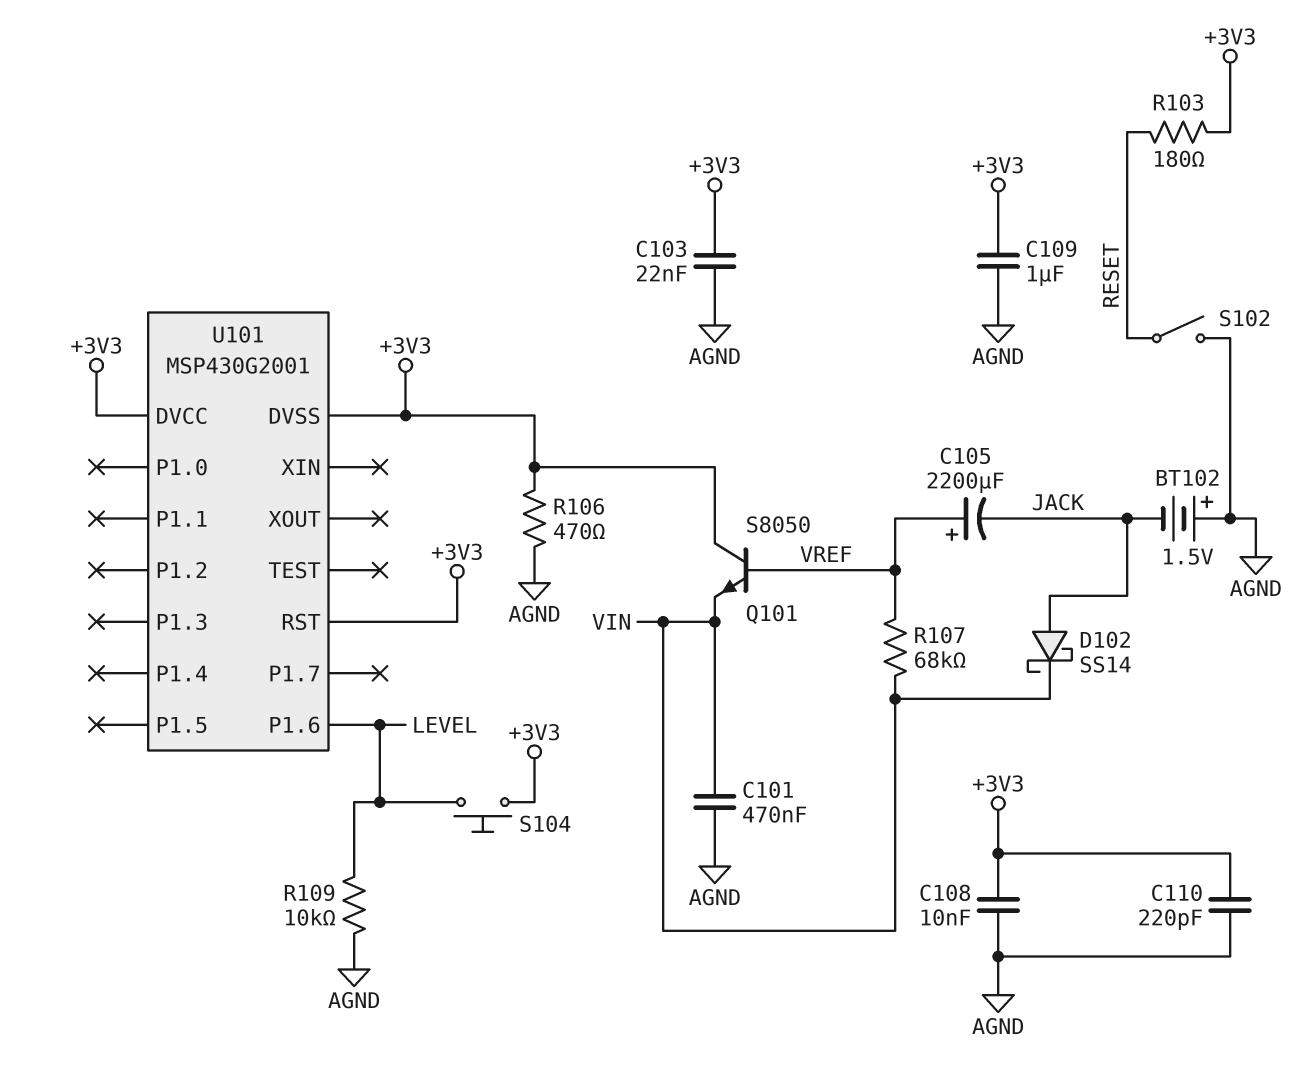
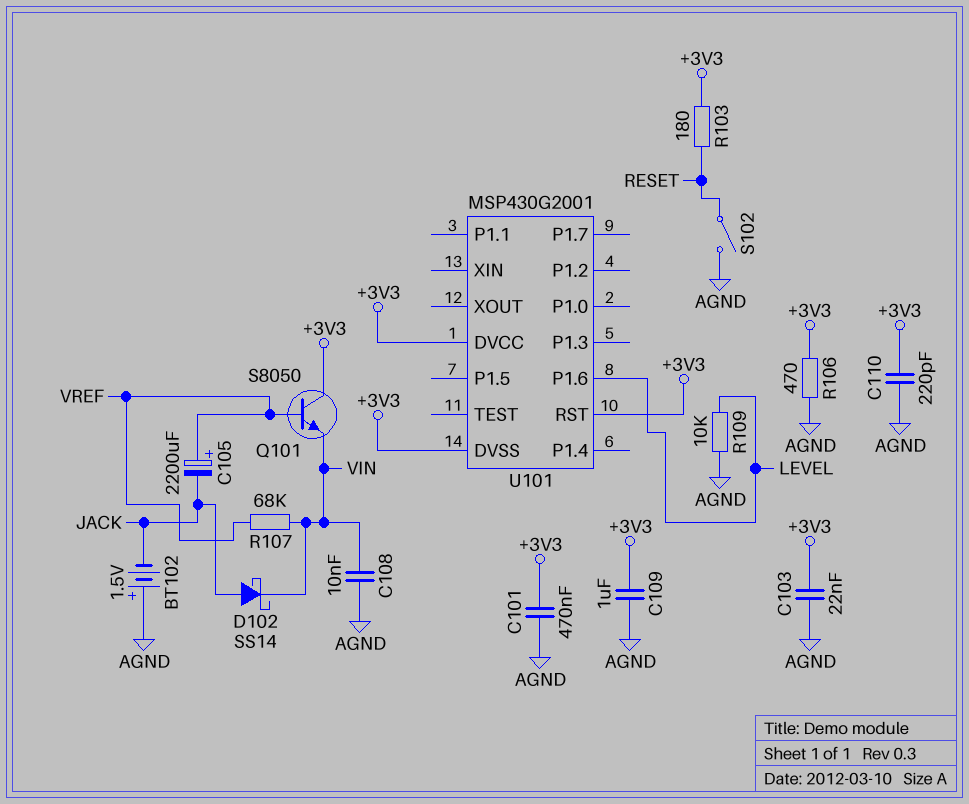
C101: 470nF (AGND, VIN) -> 470nF (+3V3, AGND)
C108: 10nF (+3V3, AGND) -> 10nF (AGND, VIN)
S104: button (+3V3, LEVEL) -> none

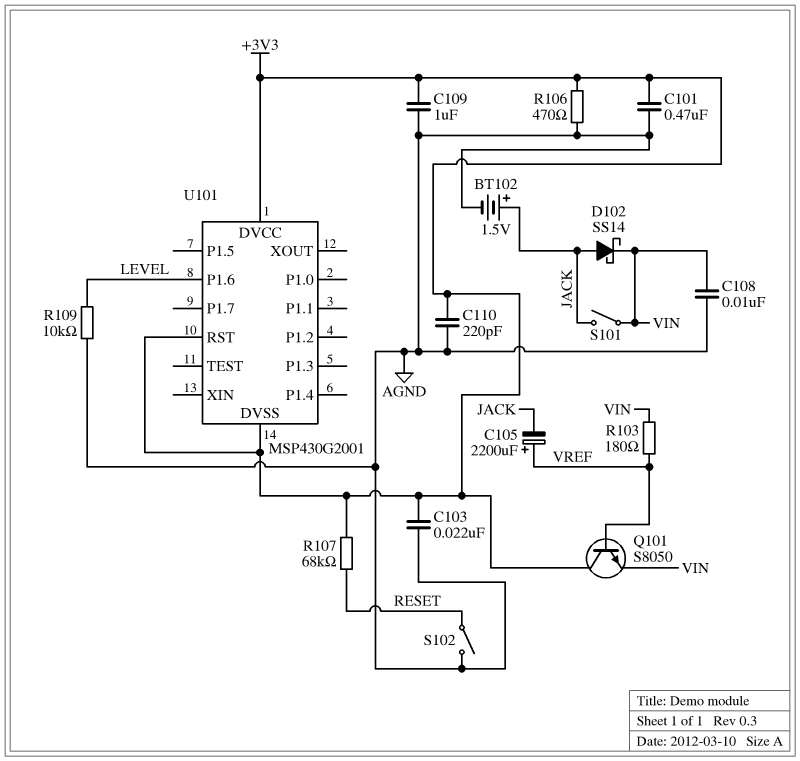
BT102: 1.5V (plus AGND, minus JACK) -> 1.5V (plus JACK, minus AGND)
R103: 180 (+3V3, RESET) -> 180 (VIN, VREF)
R107: 68k (VIN, VREF) -> 68k (+3V3, RESET)
S101: none -> switch (JACK, VIN)

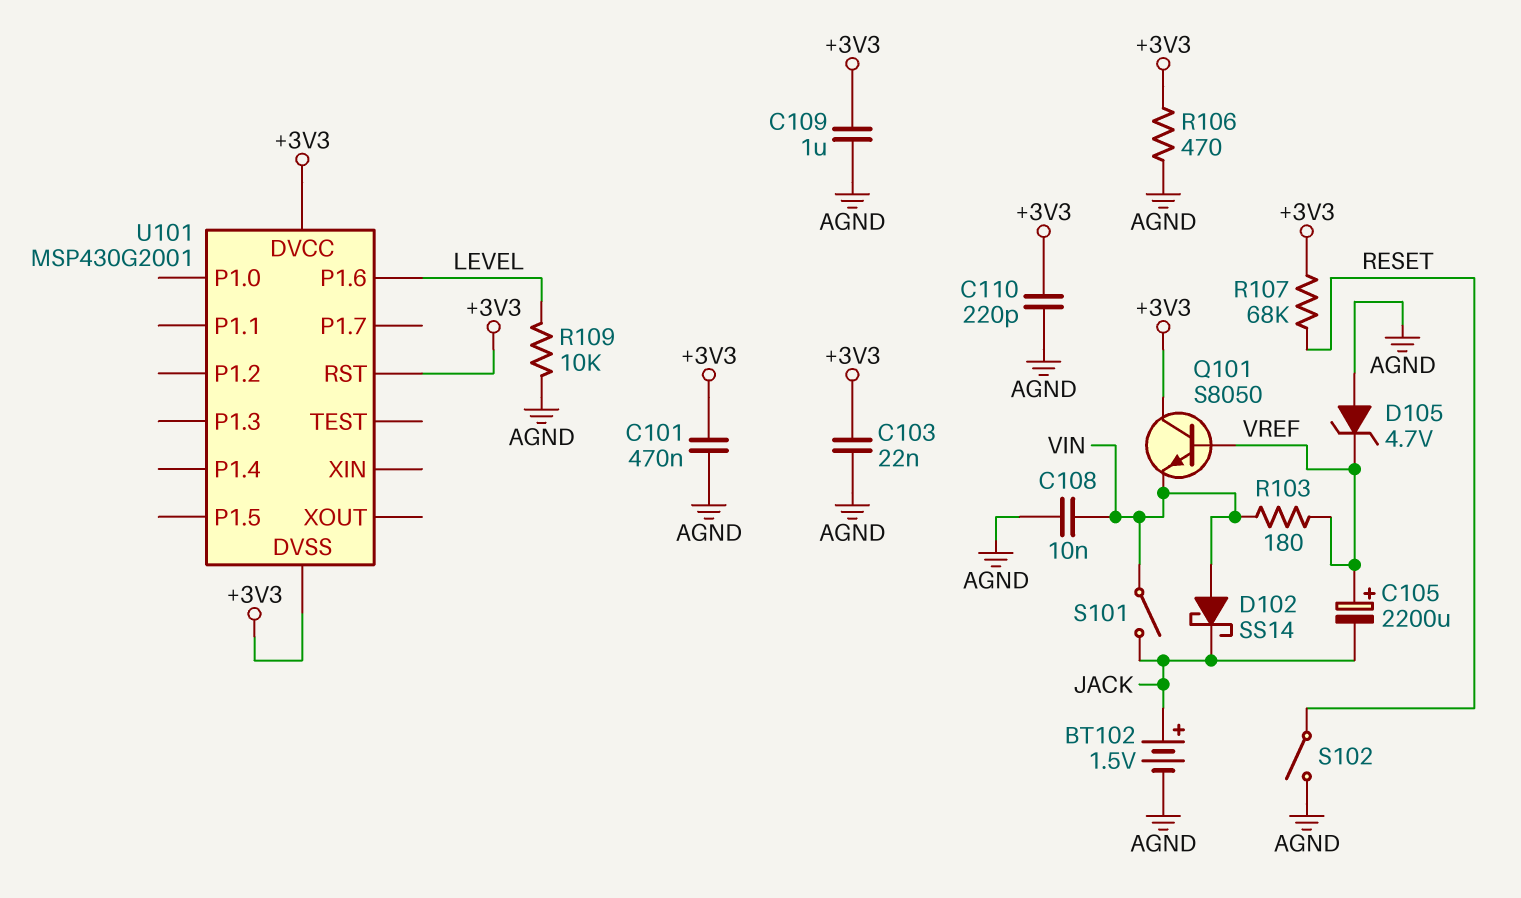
D102: schottky SS14 (A JACK, K VIN) -> schottky SS14 (A VIN, K JACK)
D105: none -> zener 4.7V (A AGND, K VREF)

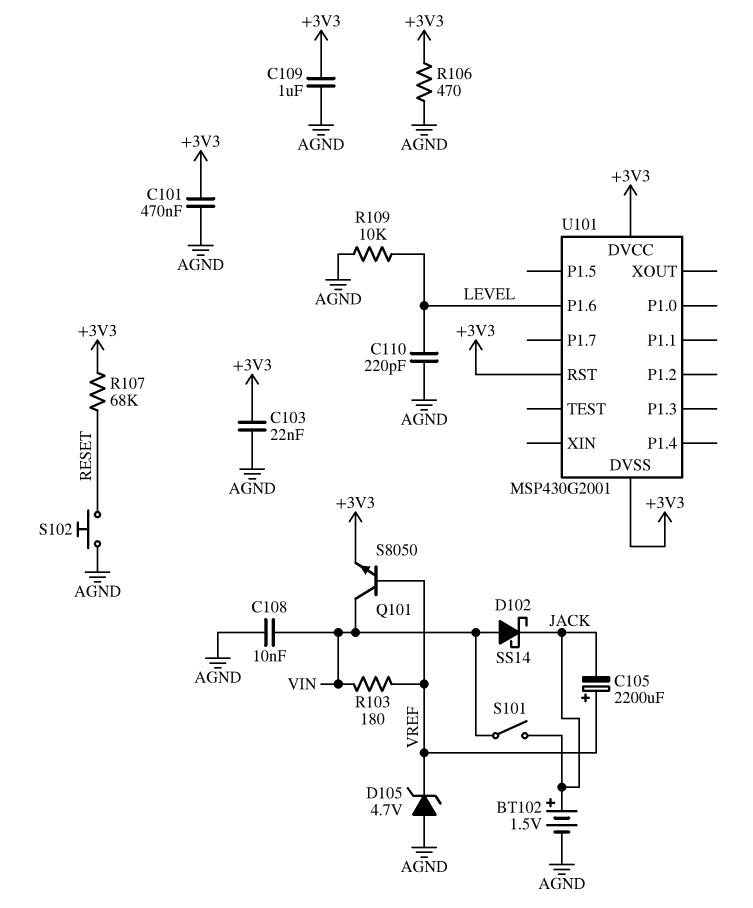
C110: 220pF (+3V3, AGND) -> 220pF (AGND, LEVEL)
Q101: NPN S8050 (B VREF, C +3V3, E VIN) -> NPN S8050 (B VREF, C VIN, E +3V3)
S102: switch (AGND, RESET) -> button (AGND, RESET)

